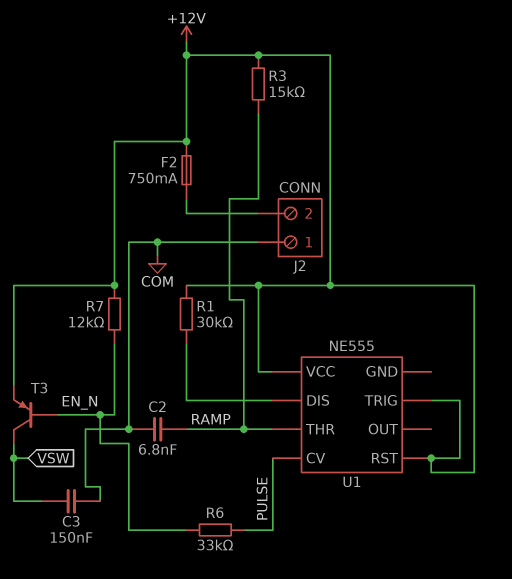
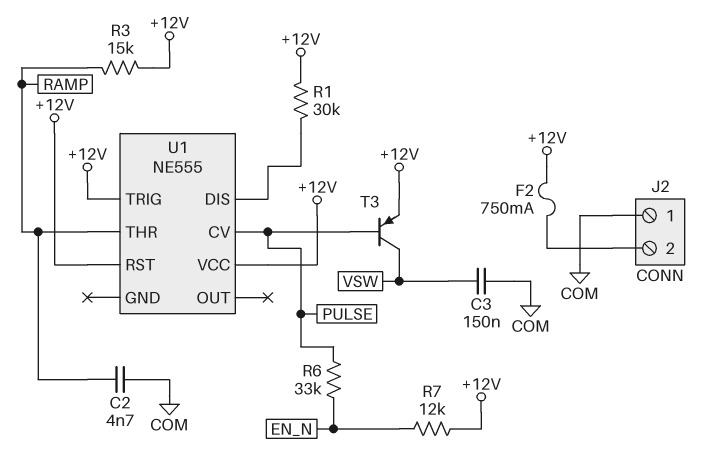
C2: 6.8nF (COM, RAMP) -> 4.7nF (COM, RAMP)
T3: PNP (B EN_N, C VSW, E +12V) -> PNP (B PULSE, C VSW, E +12V)

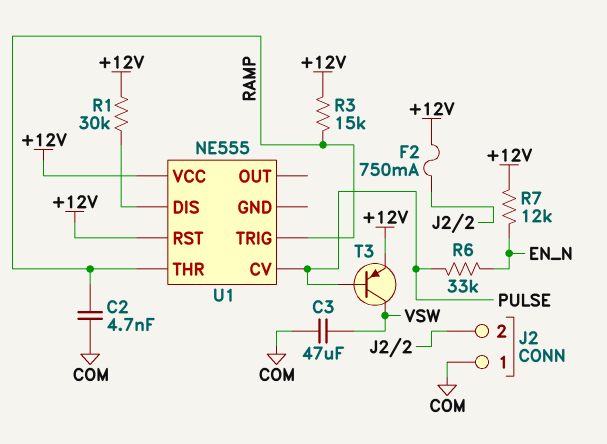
C3: 150nF (COM, VSW) -> 47uF (COM, VSW)
U1 pin TRIG: +12V -> RAMP

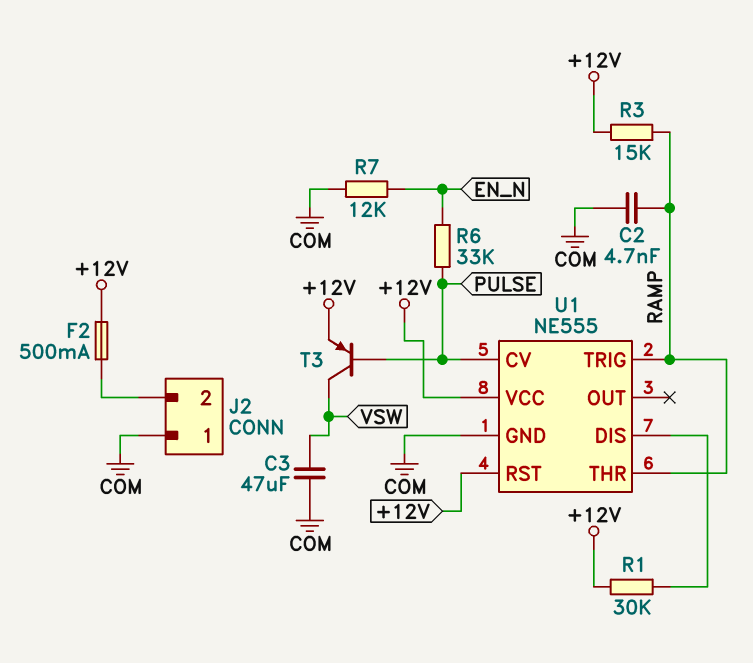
F2: 750mA (+12V, J2/2) -> 500mA (+12V, J2/2)
R7: 12k (+12V, EN_N) -> 12k (COM, EN_N)
U1 pin GND: none -> COM

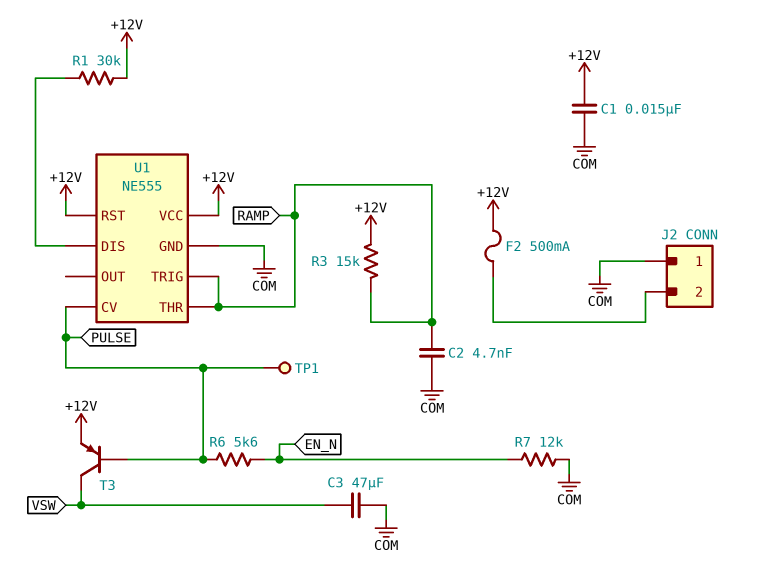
C1: none -> 15nF (+12V, COM)
R6: 33k (EN_N, PULSE) -> 5.6k (EN_N, PULSE)
TP1: none -> test point (PULSE)

